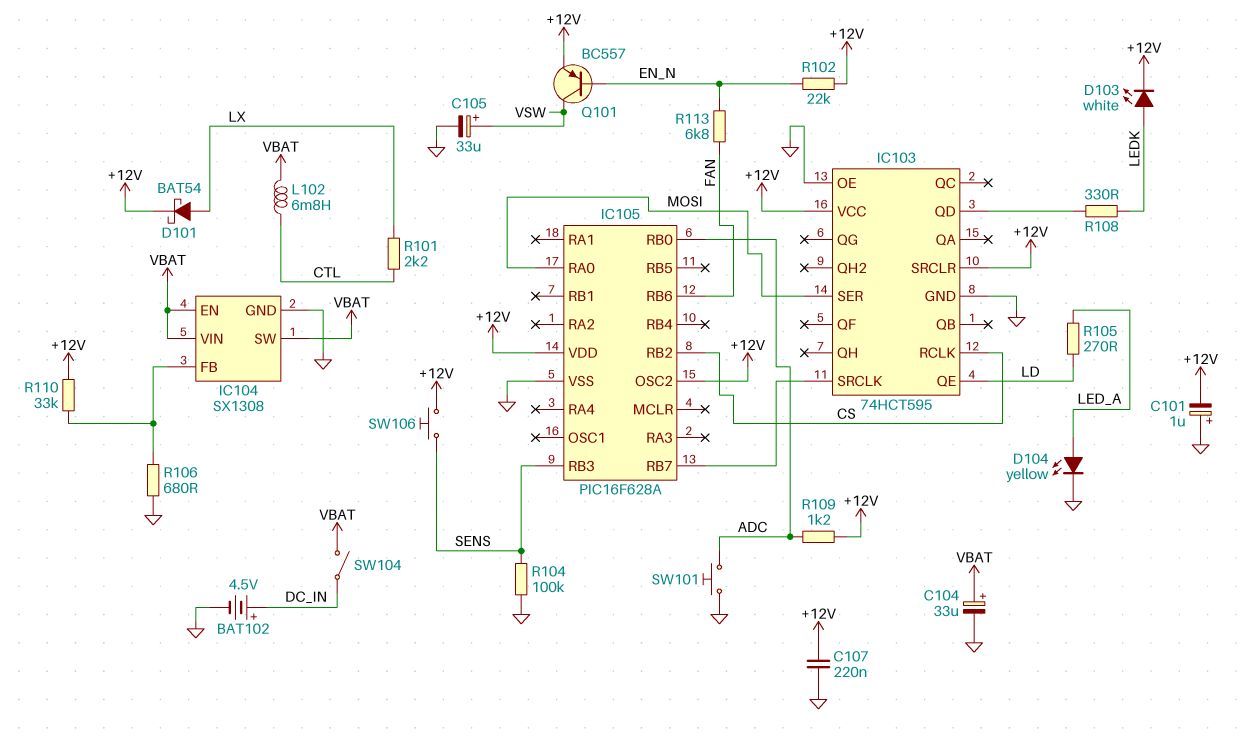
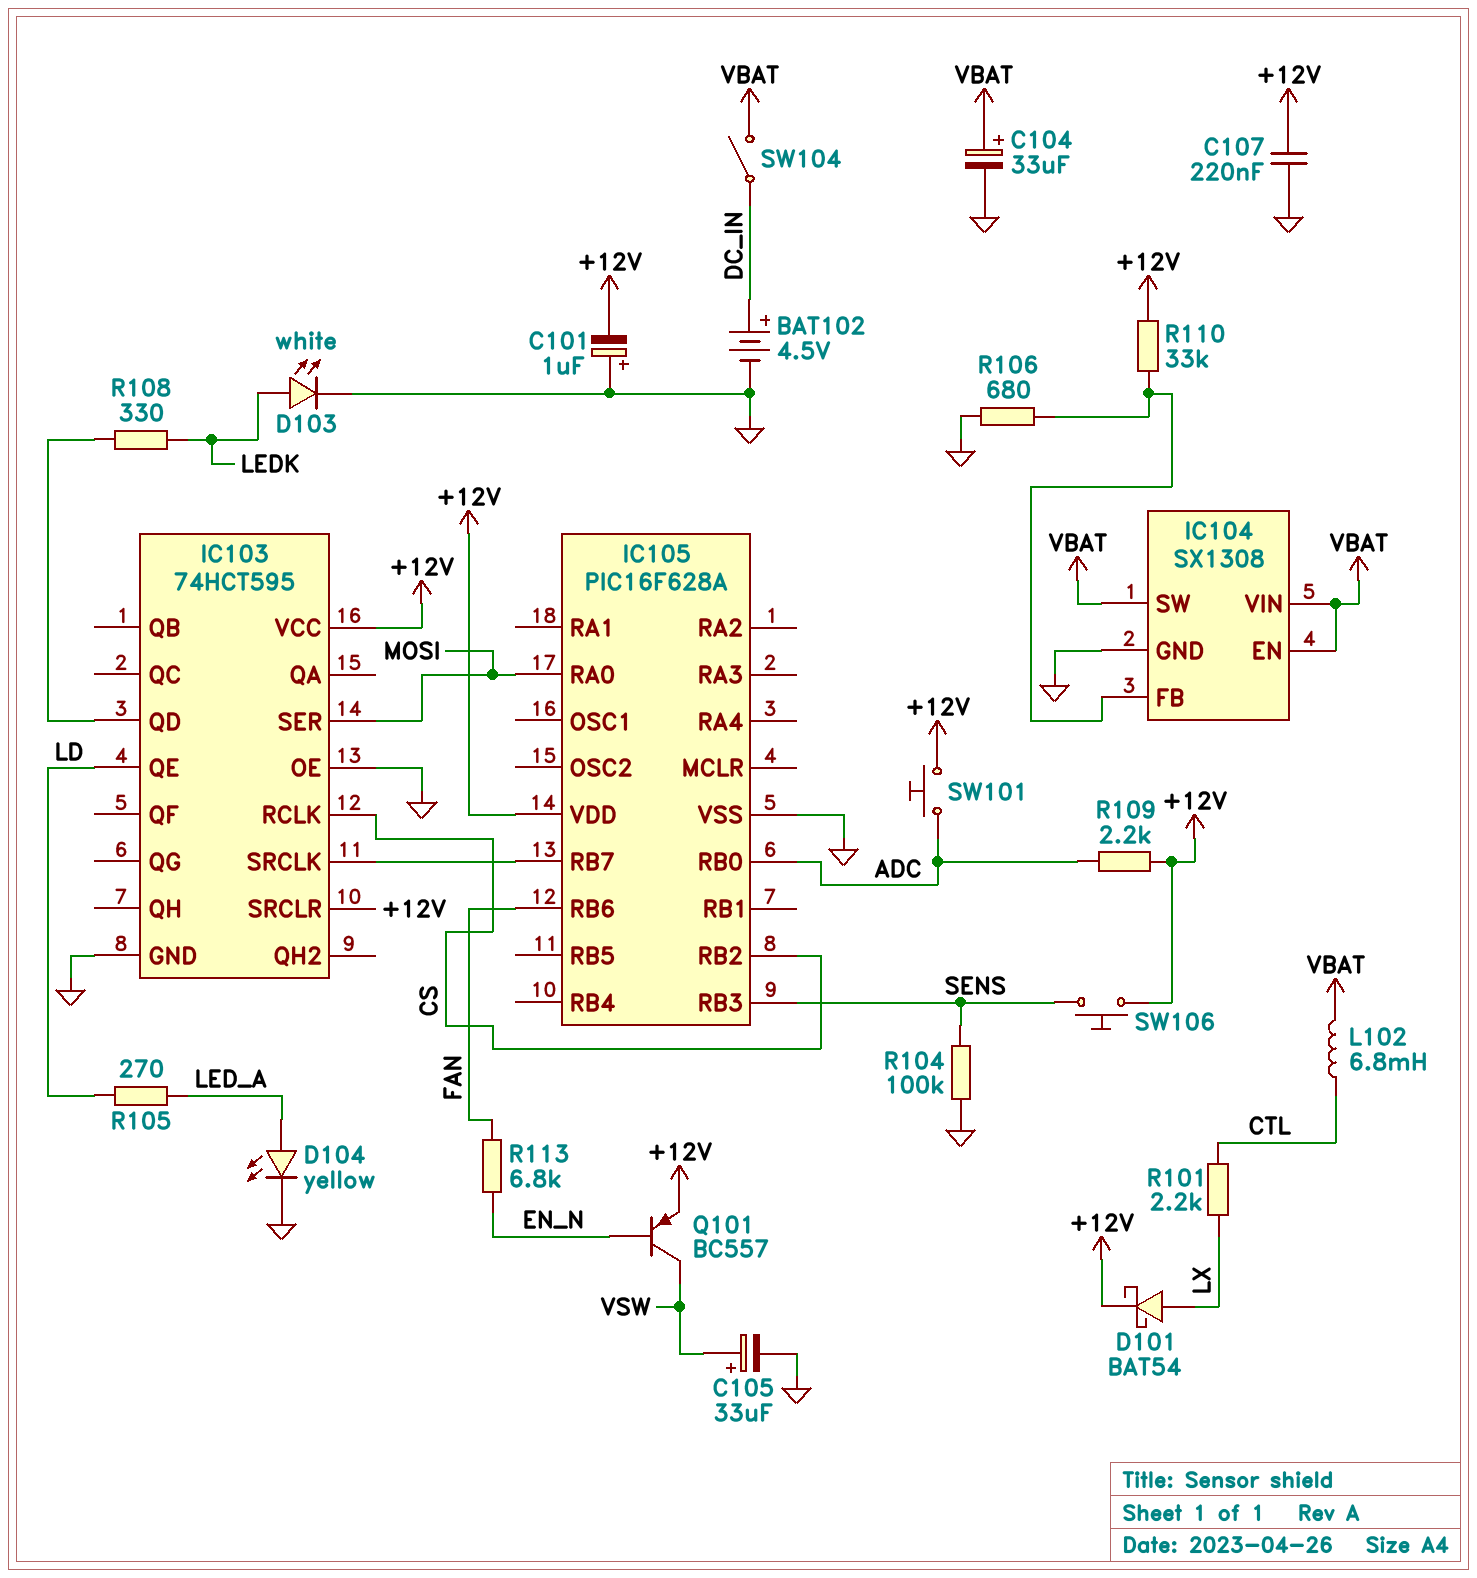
D103: LED white (A LEDK, K +12V) -> LED white (A LEDK, K GND)
IC105 pin OSC2: +12V -> none
R102: 22k (+12V, EN_N) -> none
R109: 1.2k (+12V, ADC) -> 2.2k (+12V, ADC)
SW101: button (ADC, GND) -> button (+12V, ADC)

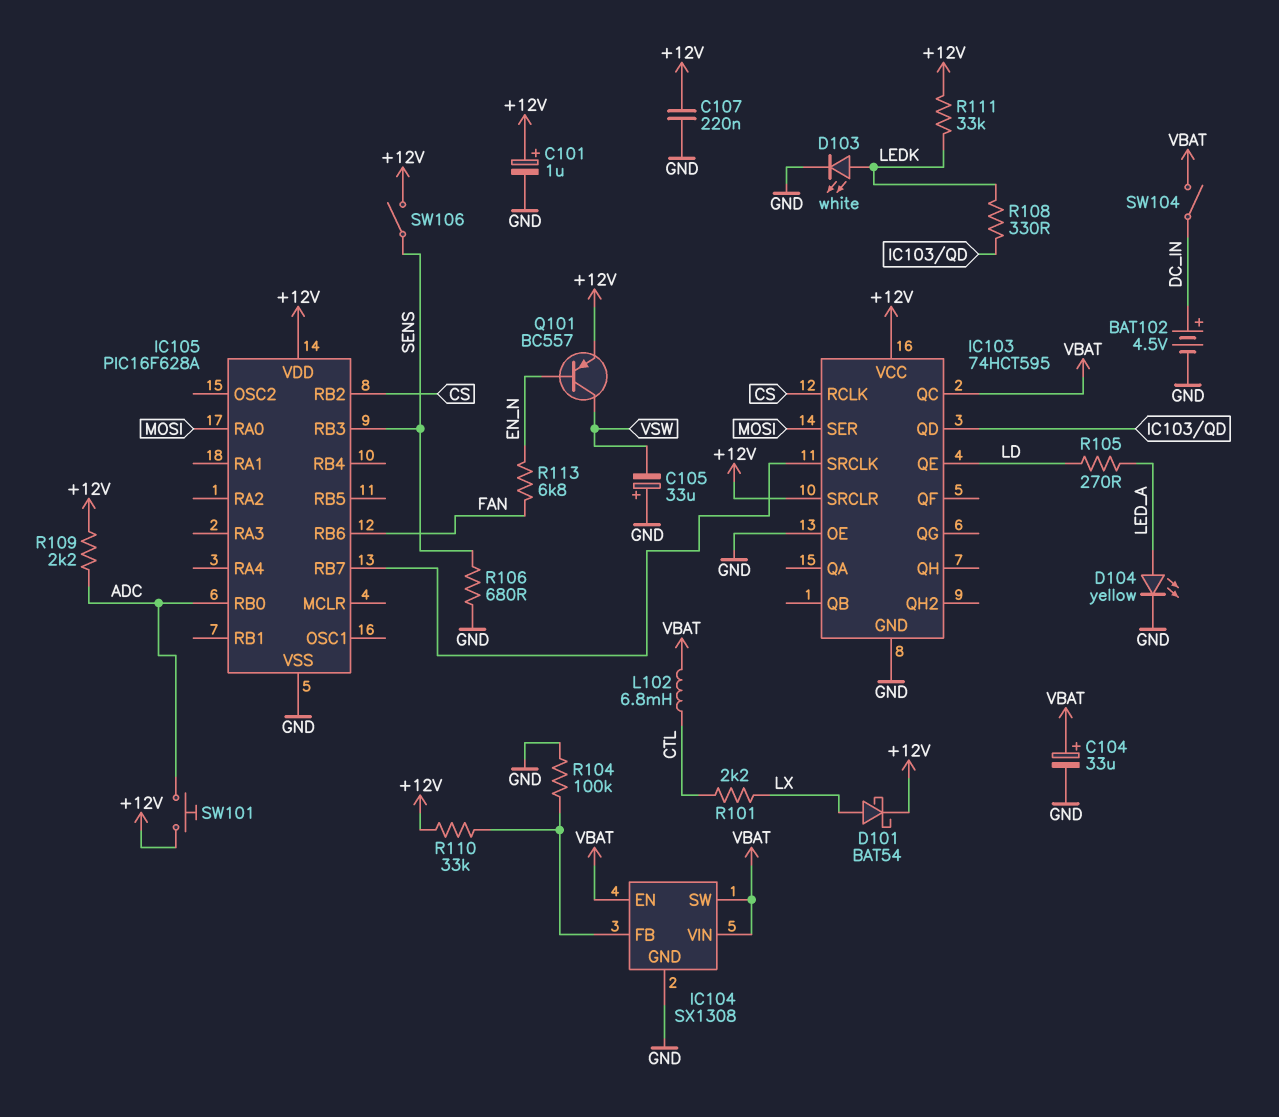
C101: 1uF (plus GND, minus +12V) -> 1uF (plus +12V, minus GND)
C105: 33uF (plus VSW, minus GND) -> 33uF (plus GND, minus VSW)
IC103 pin QC: none -> VBAT
R104: 100k (GND, SENS) -> 100k (GND, IC104/FB)
R106: 680 (GND, IC104/FB) -> 680 (GND, SENS)
R111: none -> 33k (+12V, LEDK)
SW106: button (+12V, SENS) -> switch (+12V, SENS)

